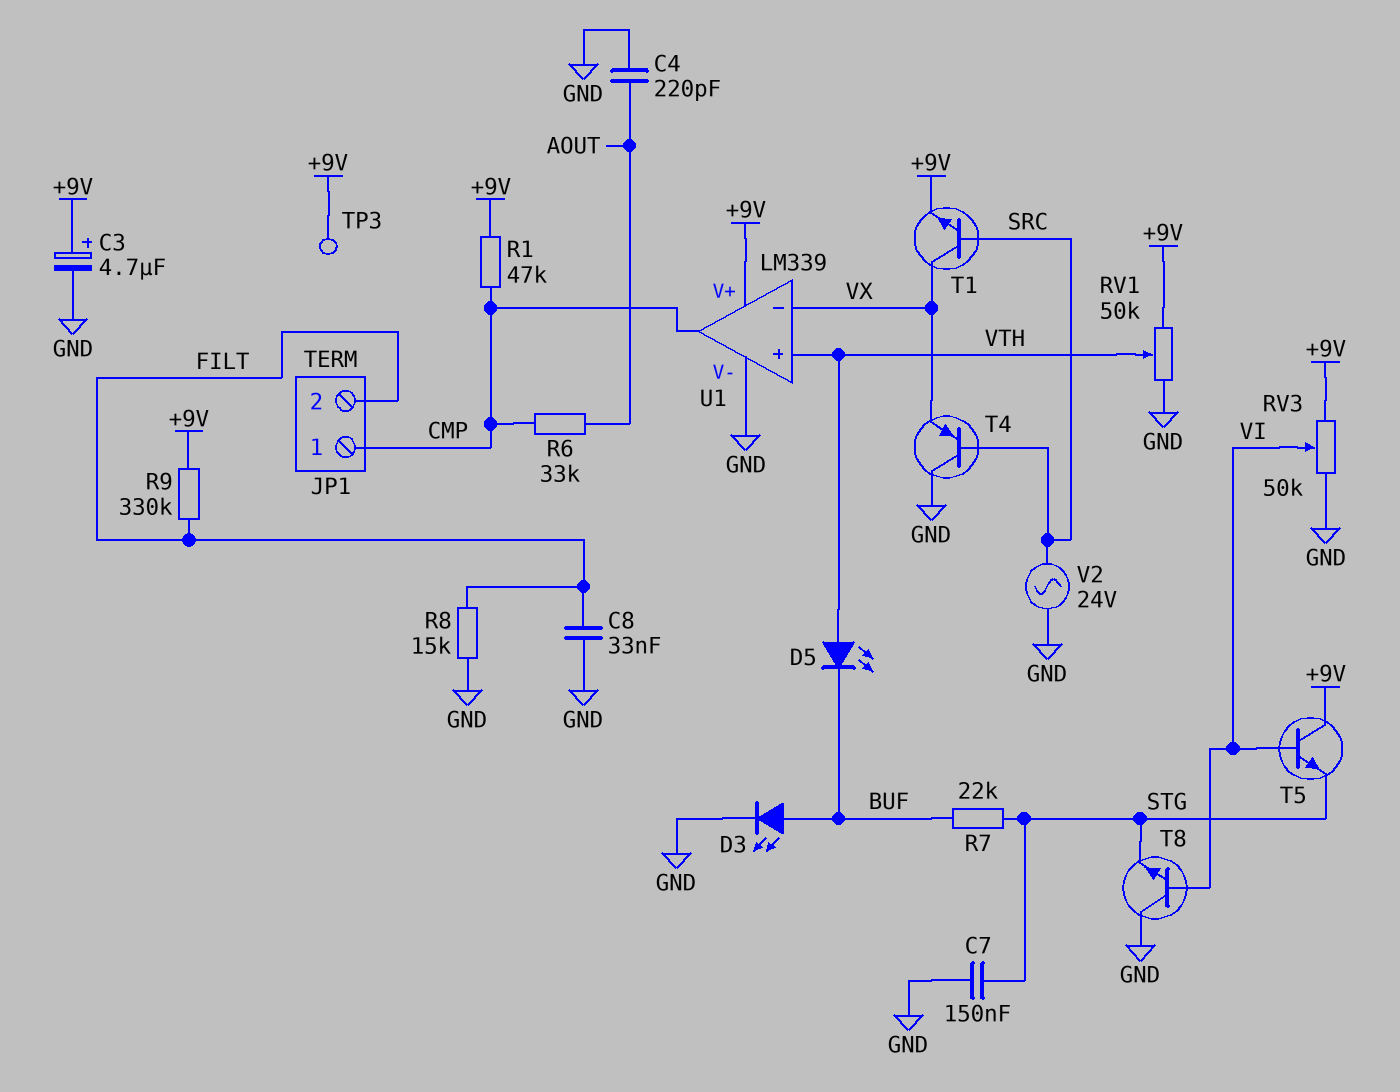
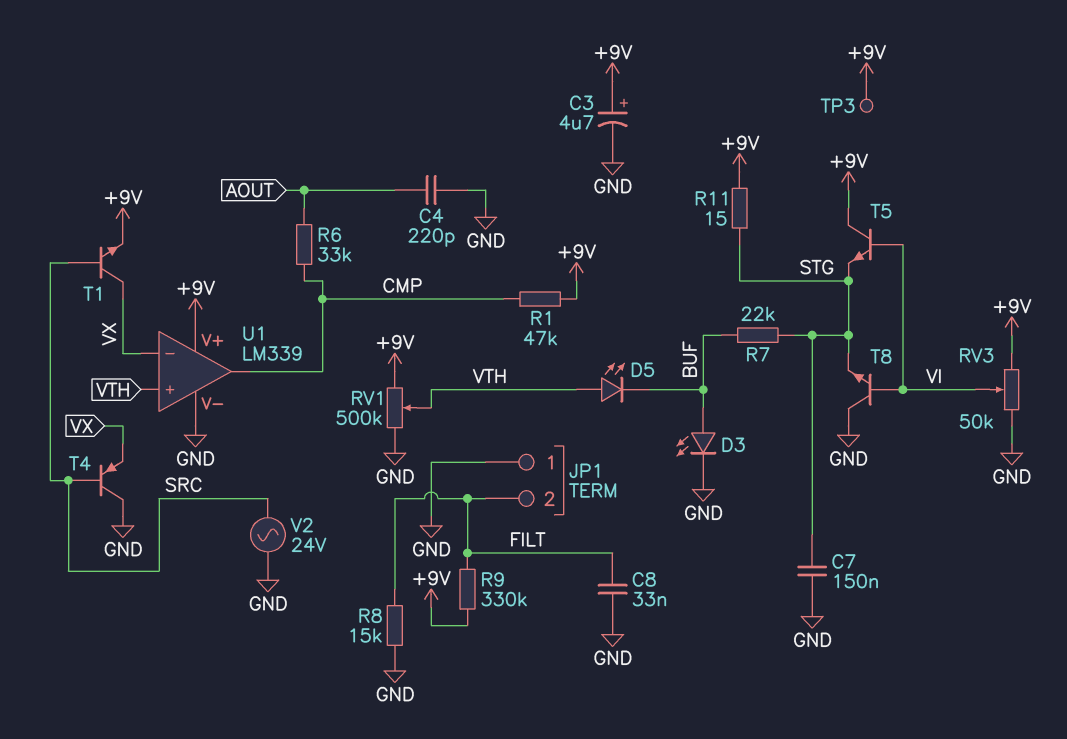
JP1 pin 1: CMP -> GND
R11: none -> 15 (+9V, STG)
RV1: 50k (+9V, GND, wiper VTH) -> 500k (+9V, GND, wiper VTH)

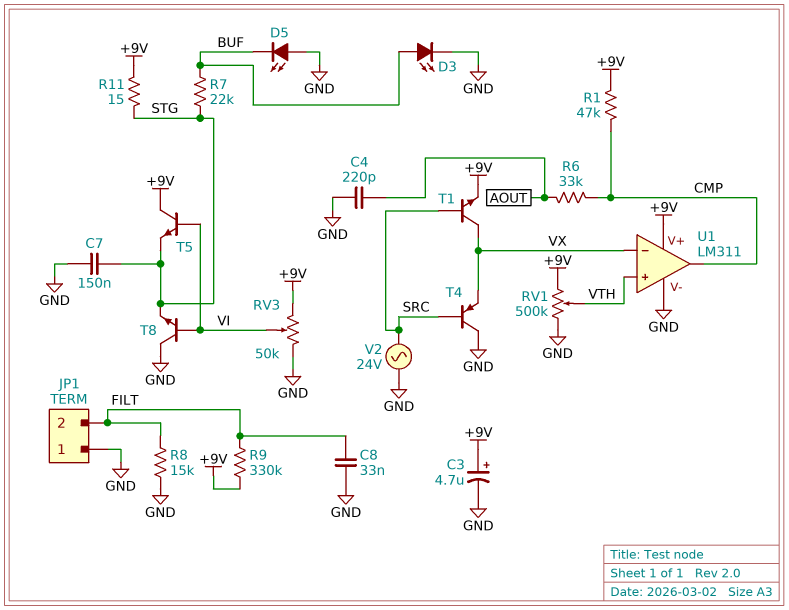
D5: LED (A VTH, K BUF) -> LED (A GND, K BUF)
TP3: test point (+9V) -> none
U1: LM339 -> LM311

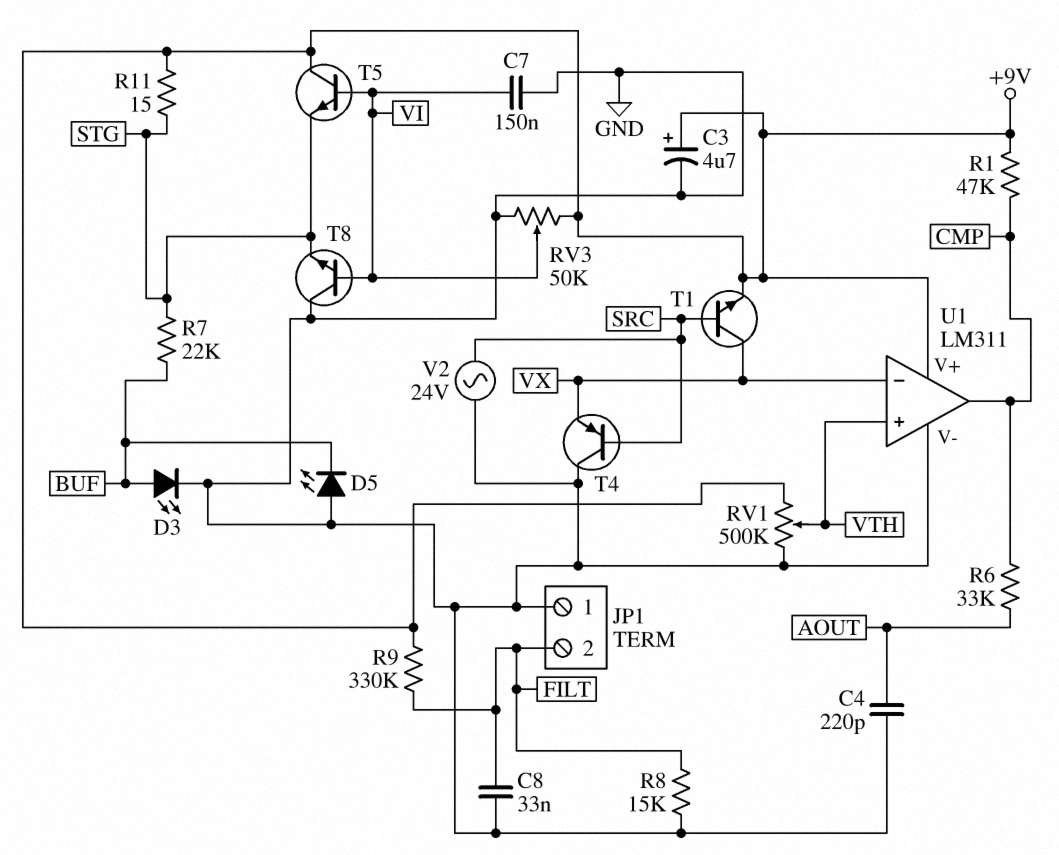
C7: 150nF (GND, STG) -> 150nF (GND, VI)

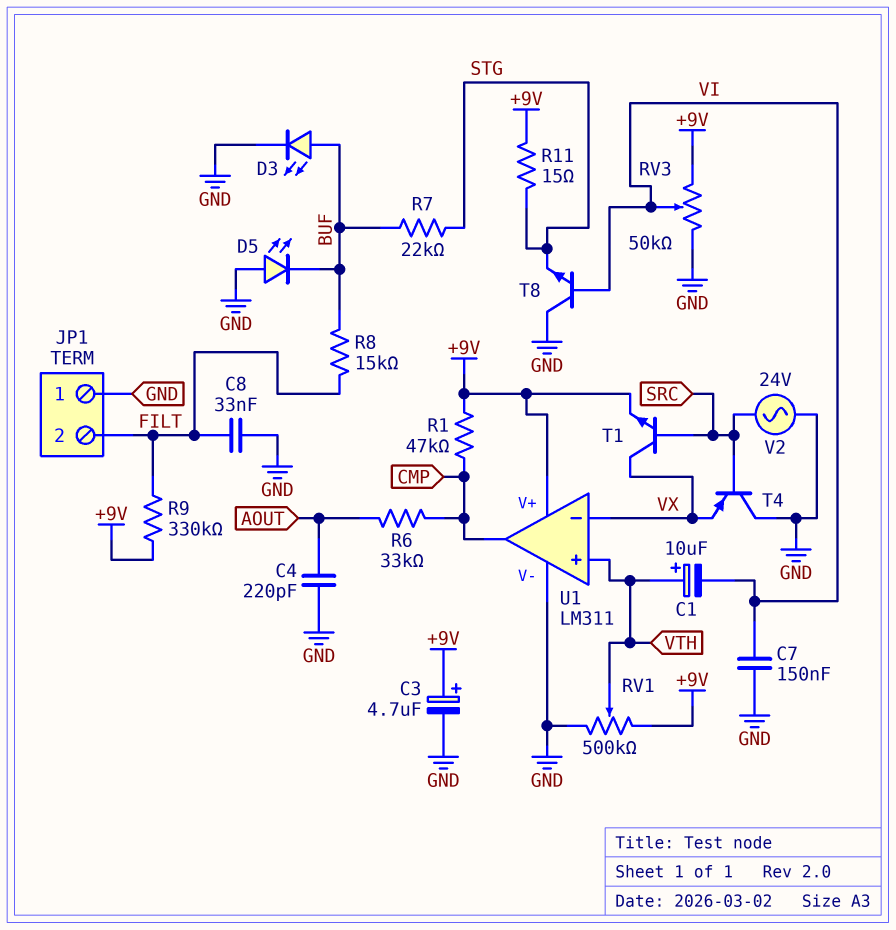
C1: none -> 10uF (plus VTH, minus VI)
R8: 15k (FILT, GND) -> 15k (BUF, FILT)
T5: NPN (B VI, C +9V, E STG) -> none

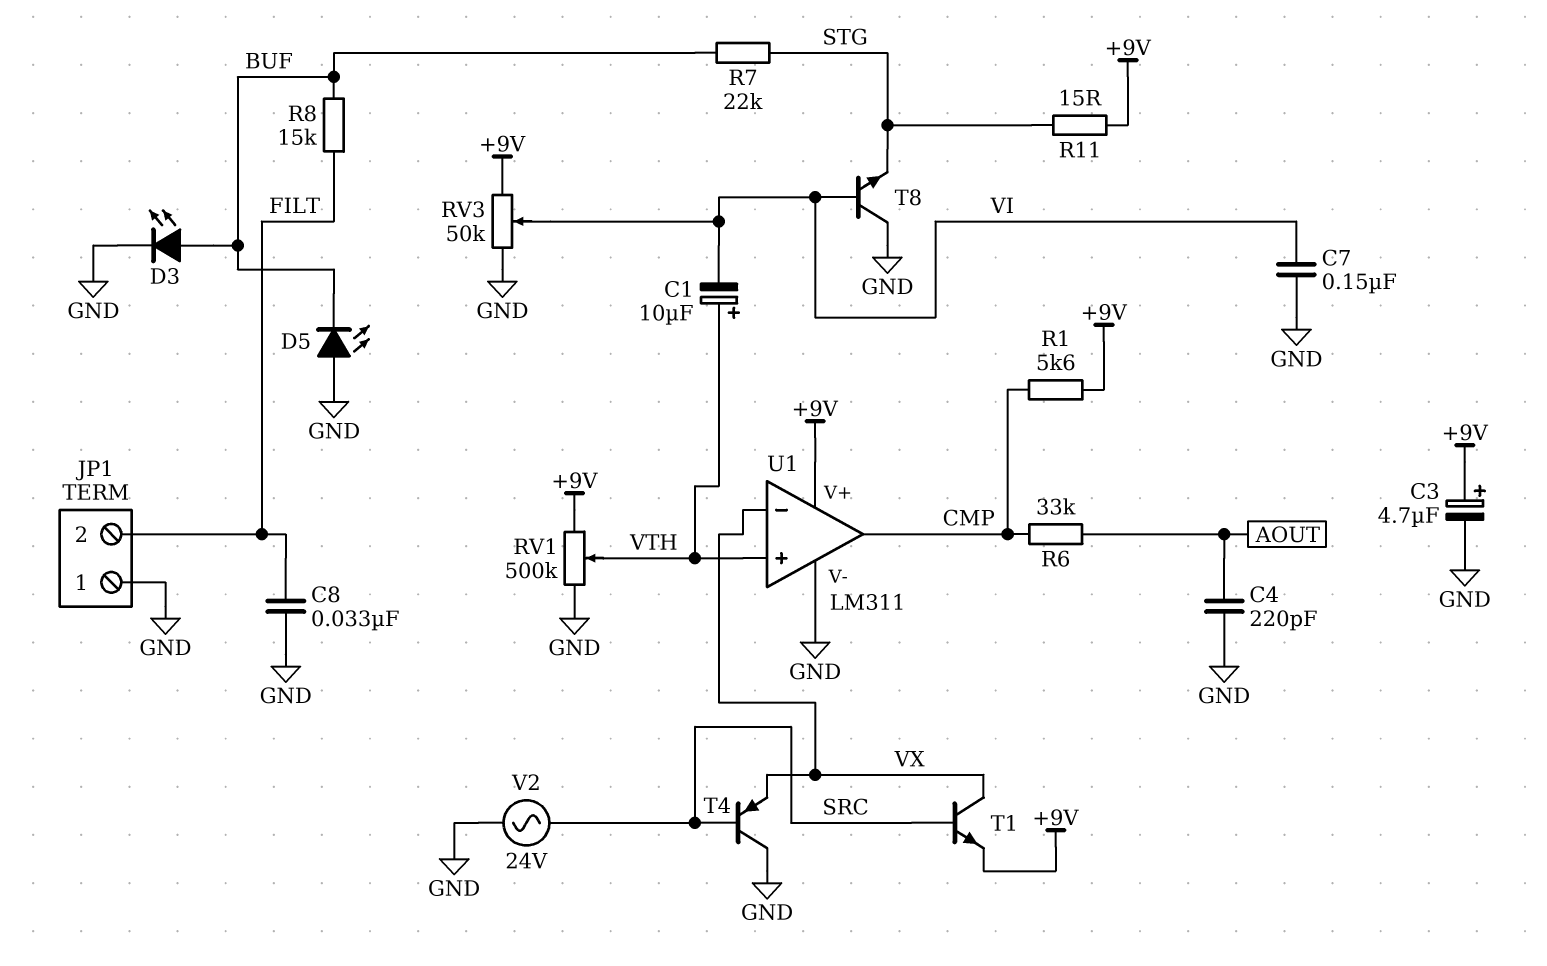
R1: 47k (+9V, CMP) -> 5.6k (+9V, CMP)
R9: 330k (+9V, FILT) -> none

